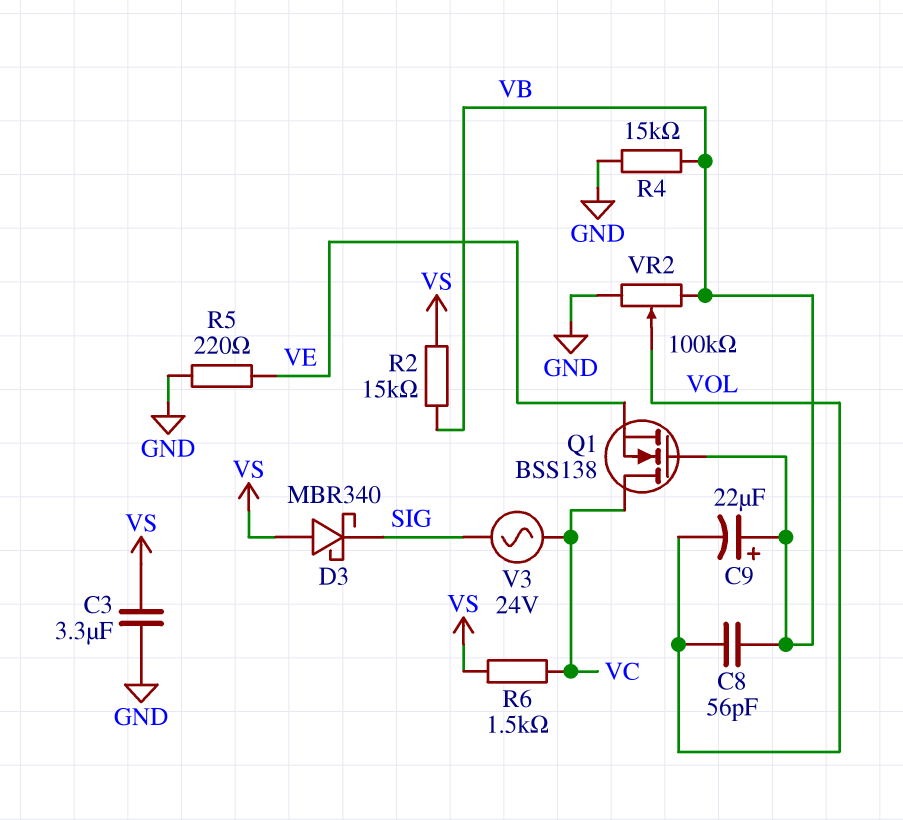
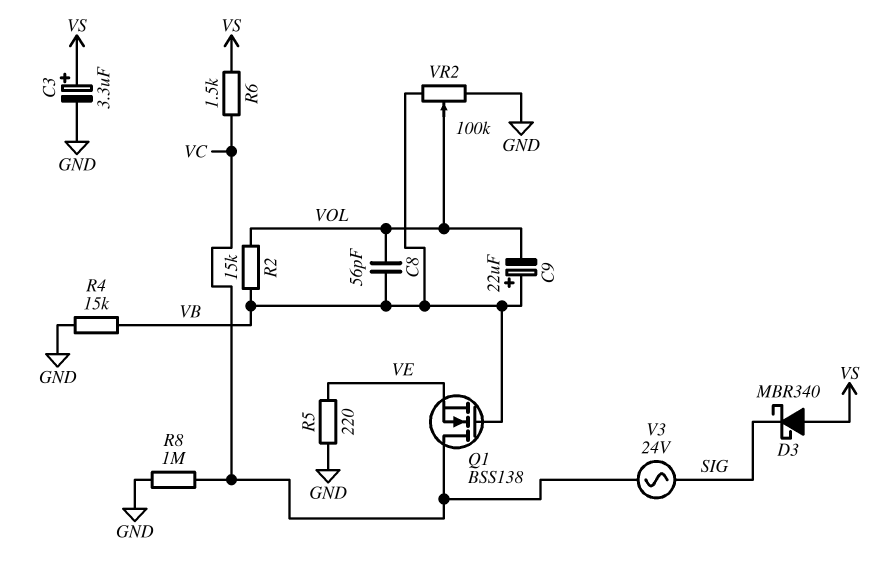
C3: 3.3uF (GND, VS) -> 3.3uF (plus VS, minus GND)
R2: 15k (VB, VS) -> 15k (VB, VOL)
R8: none -> 1M (GND, VC)

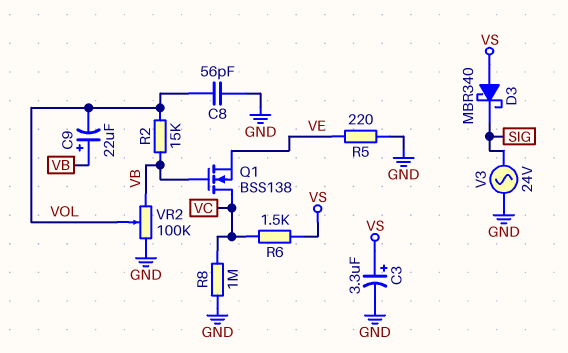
C8: 56pF (VB, VOL) -> 56pF (GND, VOL)
R4: 15k (GND, VB) -> none
V3: AC 24V (SIG, VC) -> AC 24V (GND, SIG)

